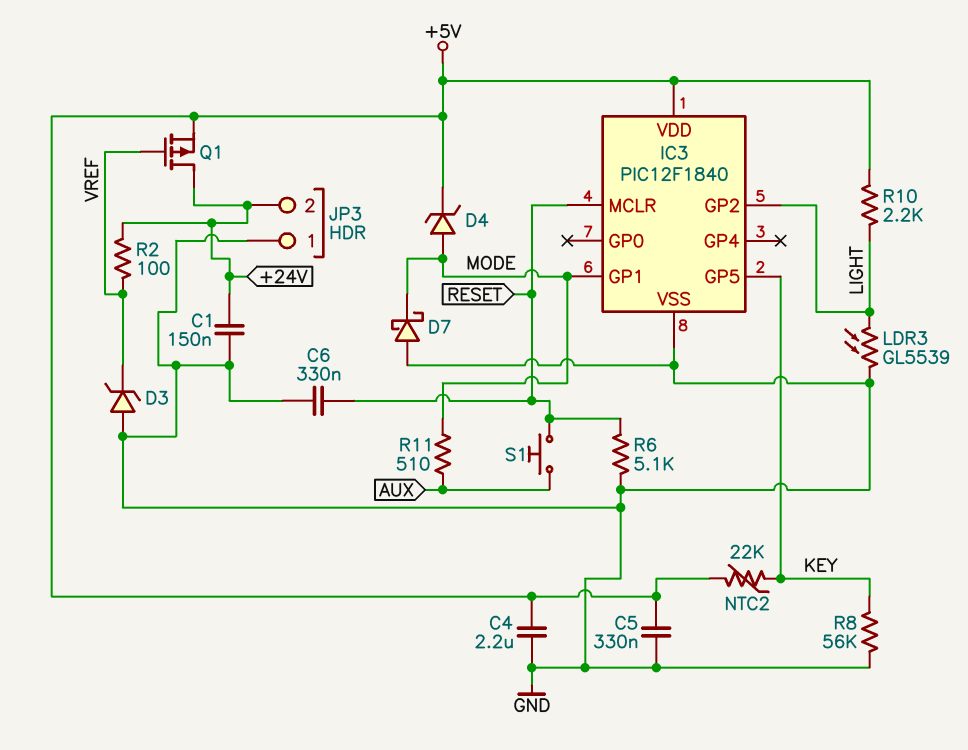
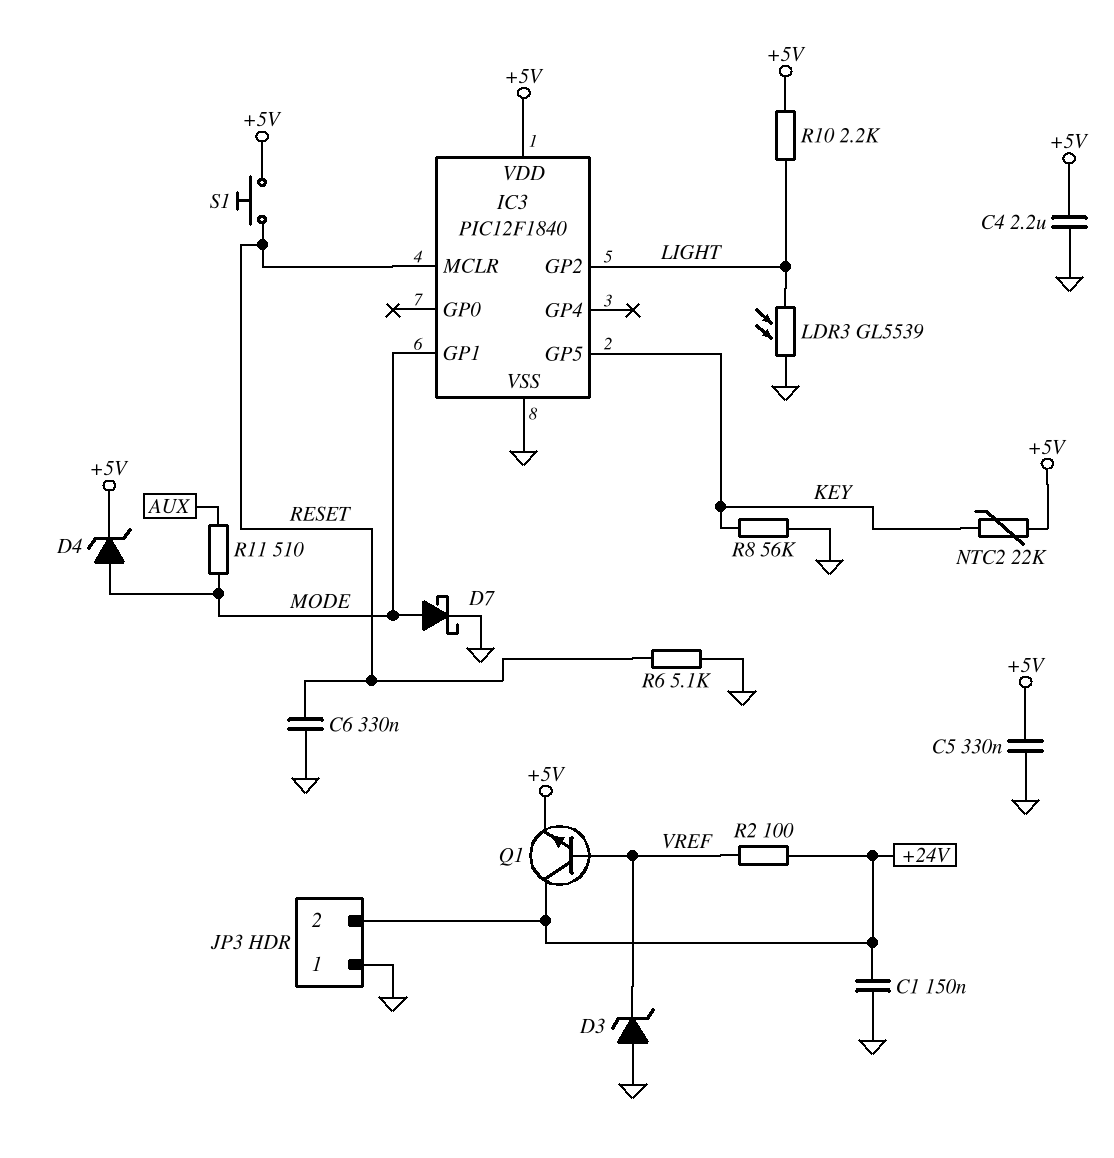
D7: schottky (A GND, K MODE) -> schottky (A MODE, K GND)
Q1: PMOS (G VREF, D +24V, S +5V) -> NPN (B VREF, C +24V, E +5V)
S1: button (AUX, RESET) -> button (+5V, RESET)

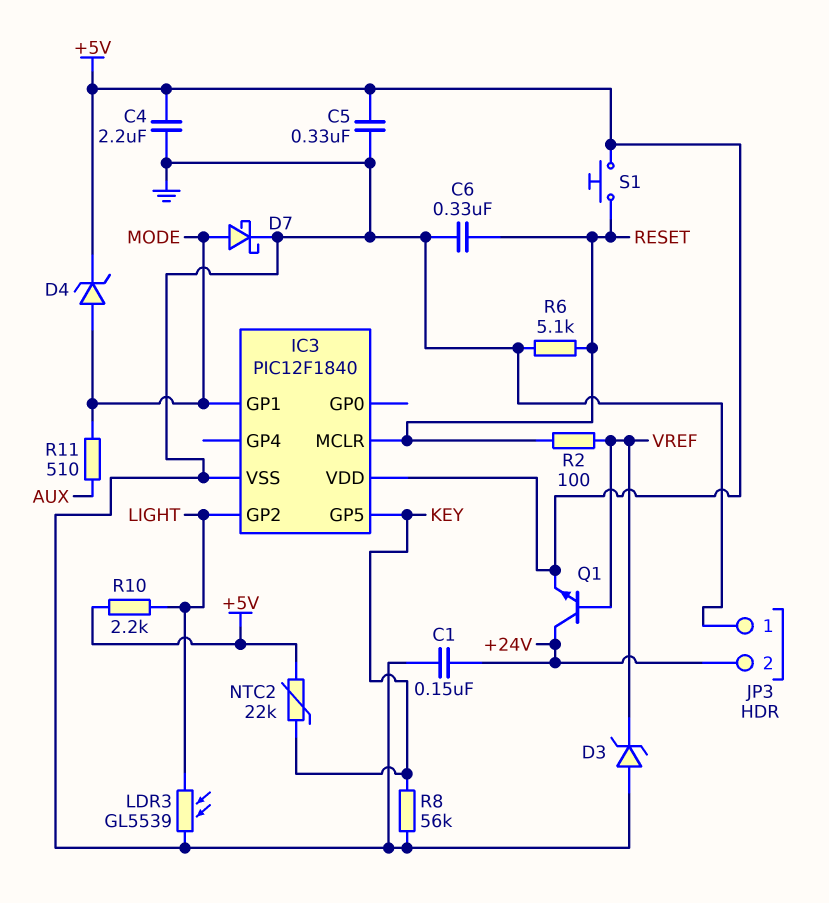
R2: 100 (+24V, VREF) -> 100 (RESET, VREF)

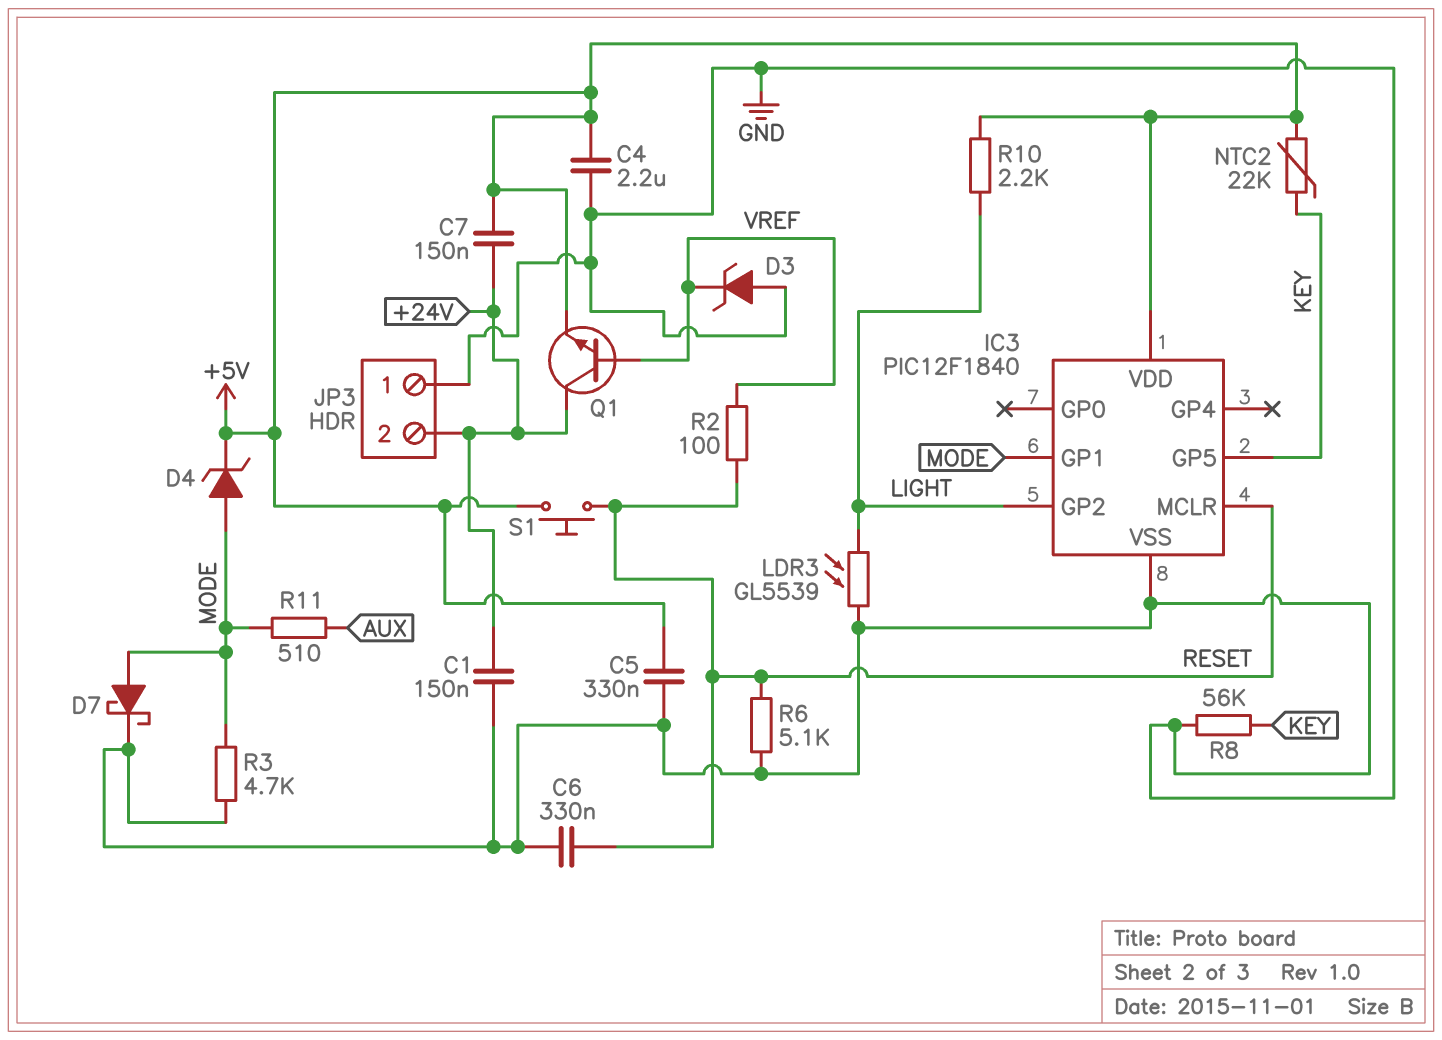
C7: none -> 150nF (+5V, +24V)
R3: none -> 4.7k (GND, MODE)

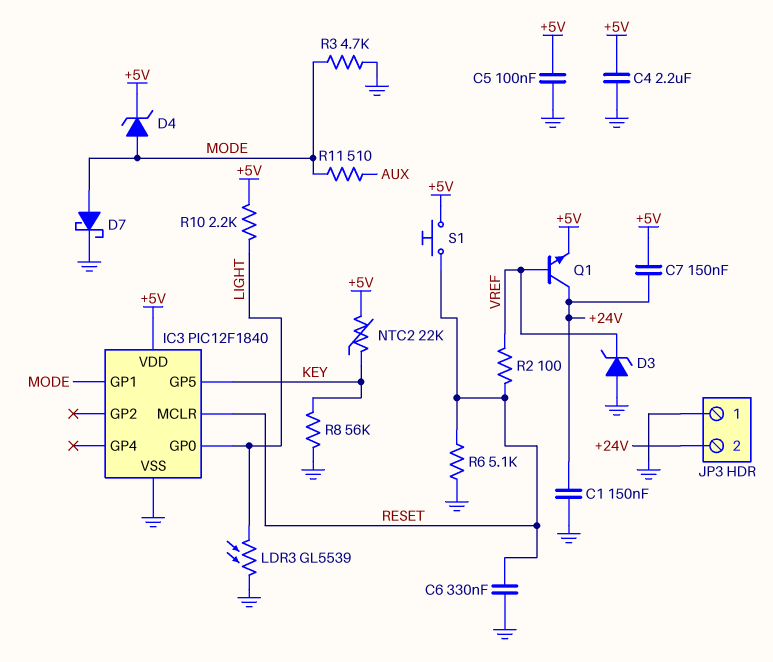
C5: 330nF (+5V, GND) -> 100nF (+5V, GND)
IC3 pin GP0: none -> LIGHT
IC3 pin GP2: LIGHT -> none

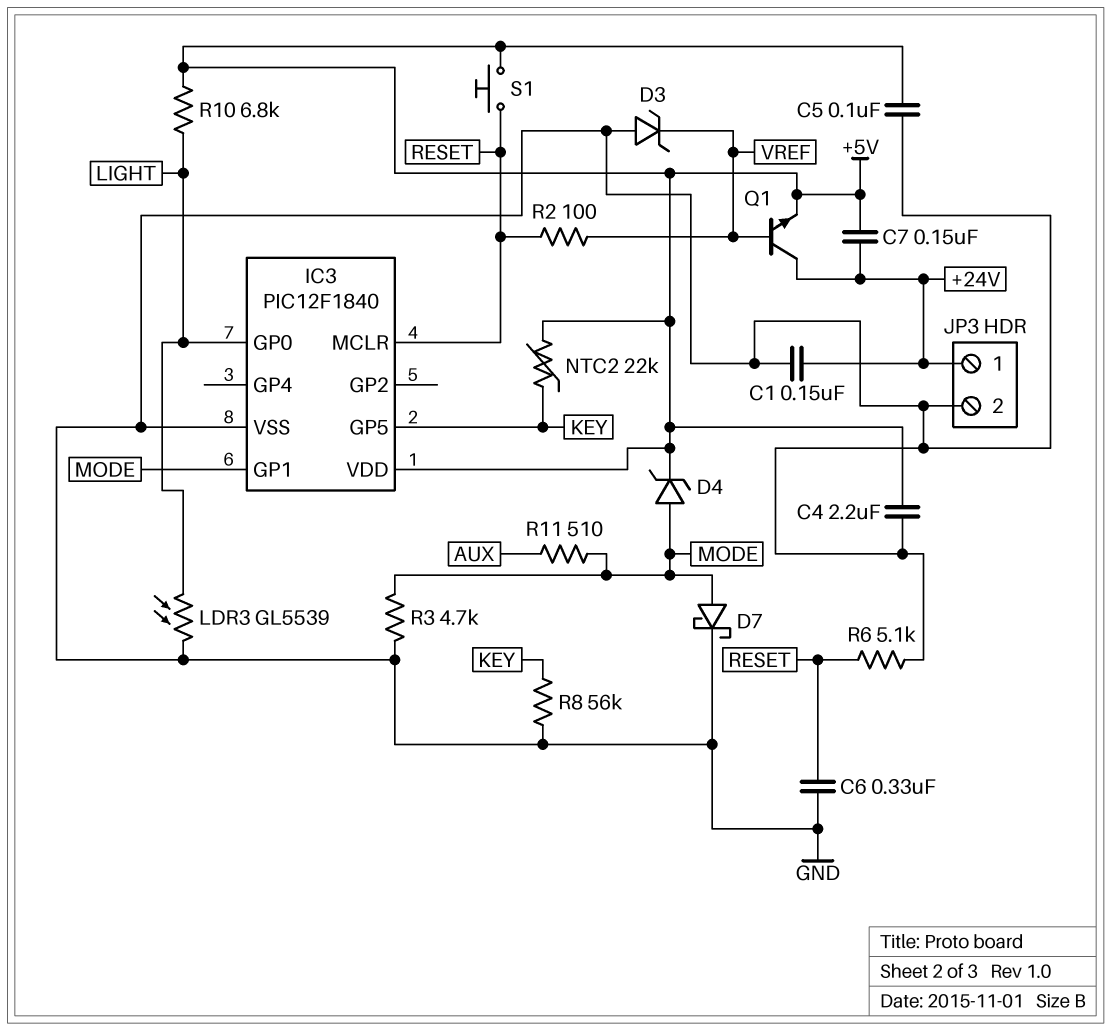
JP3 pin 1: GND -> +24V
JP3 pin 2: +24V -> GND
R10: 2.2k (+5V, LIGHT) -> 6.8k (+5V, LIGHT)

